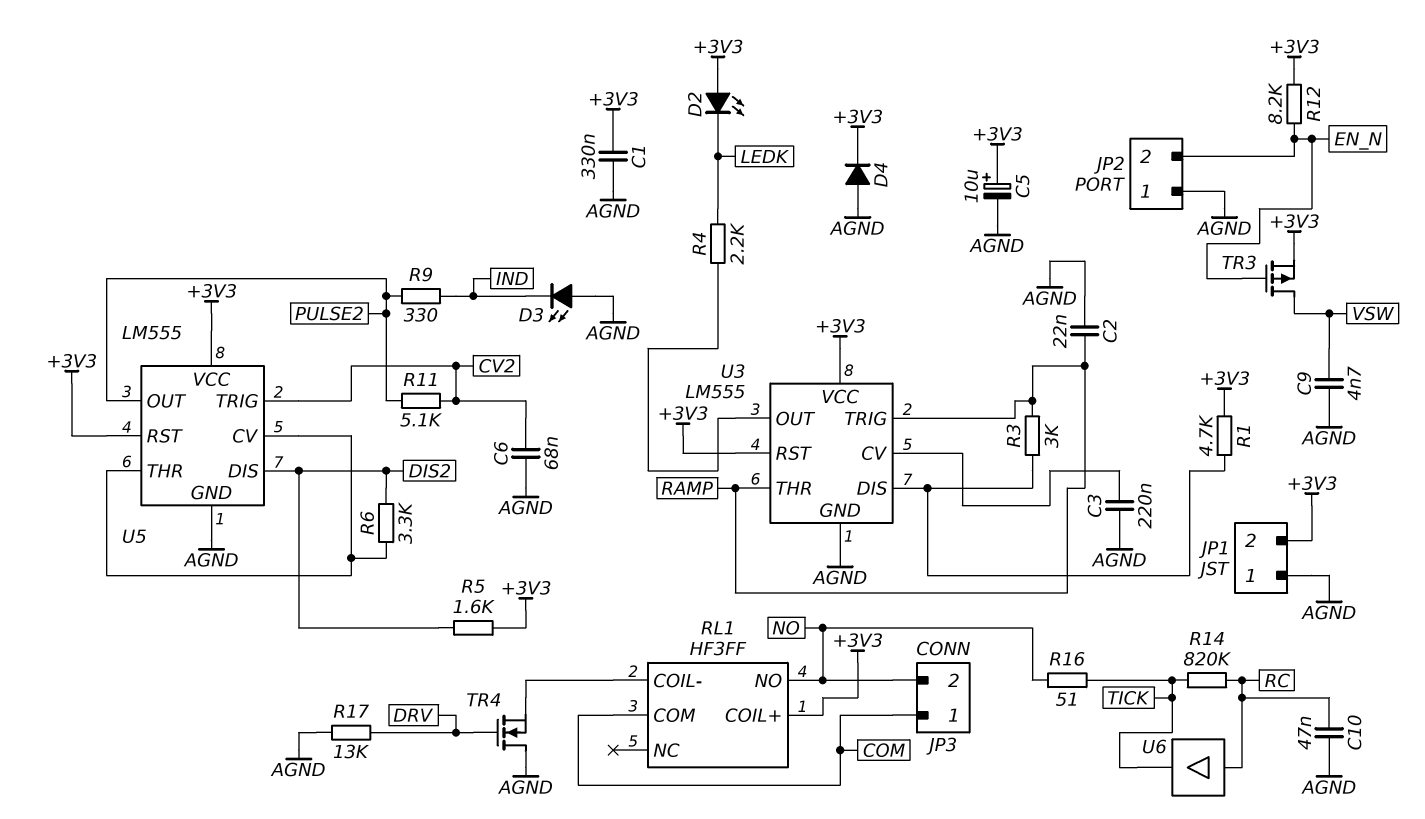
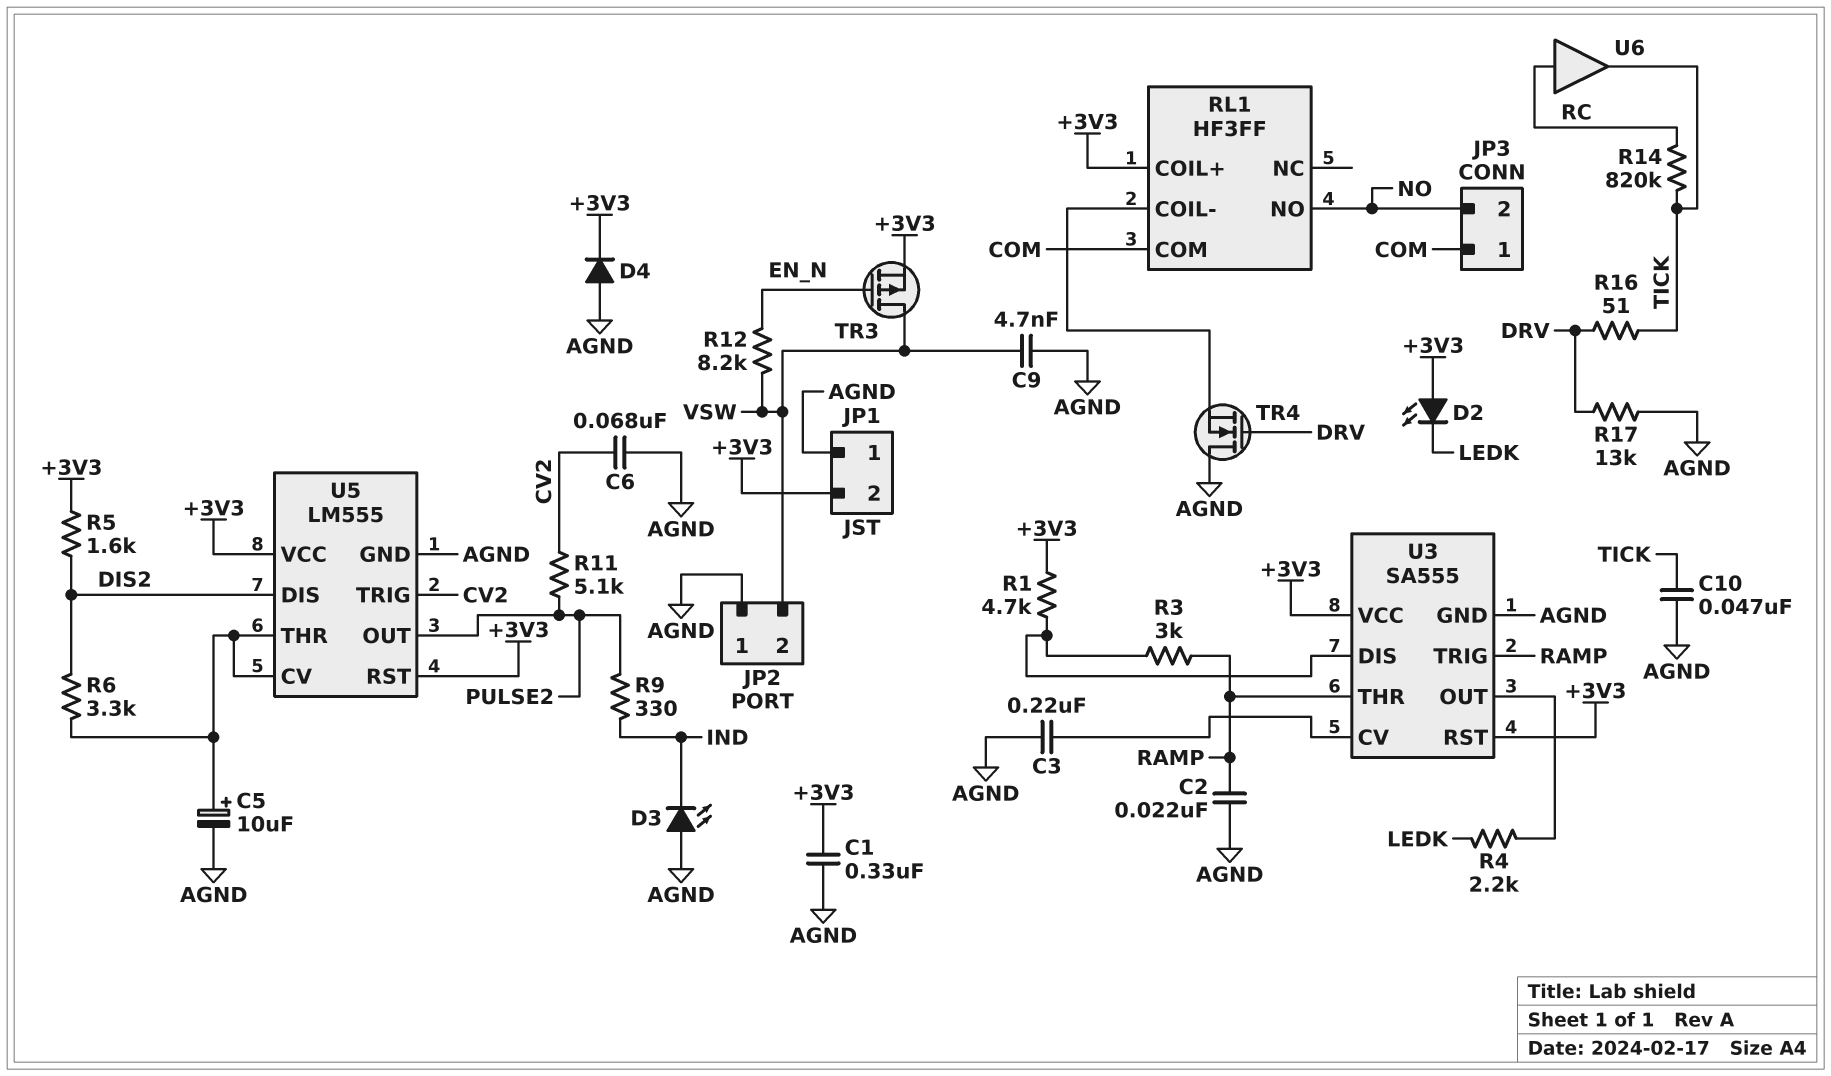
C5: 10uF (plus +3V3, minus AGND) -> 10uF (plus U5/CV, minus AGND)
C10: 47nF (AGND, RC) -> 47nF (AGND, TICK)
JP2 pin 2: EN_N -> VSW
R12: 8.2k (+3V3, EN_N) -> 8.2k (EN_N, VSW)
R16: 51 (NO, TICK) -> 51 (DRV, TICK)
U3: LM555 -> SA555

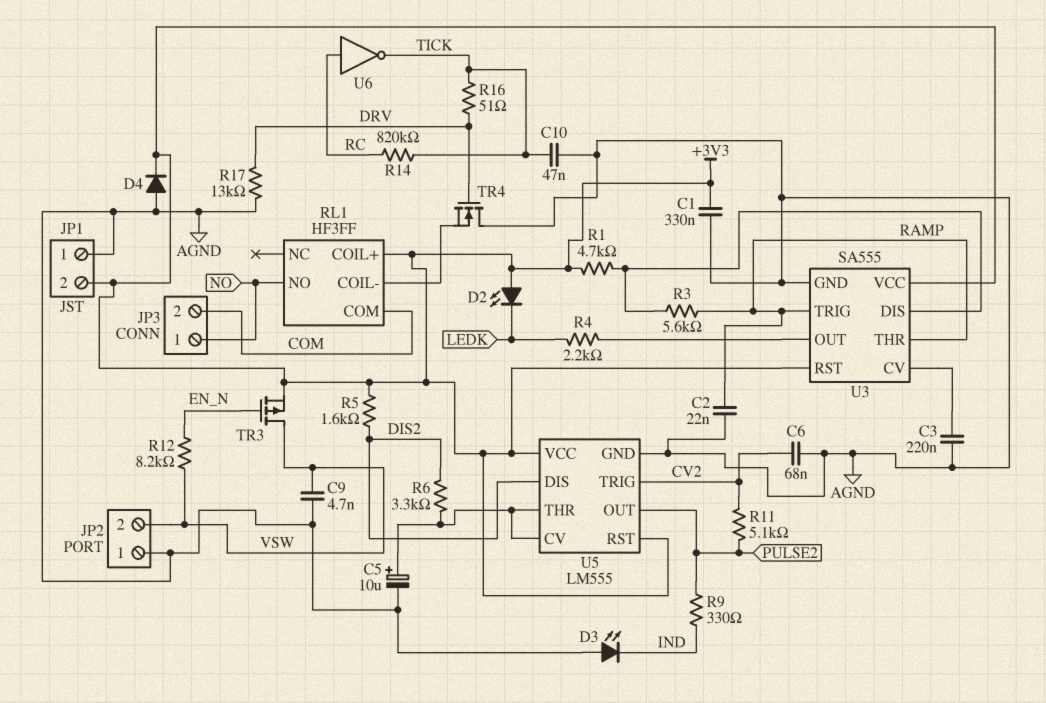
JP3 pin 1: COM -> NO
JP3 pin 2: NO -> COM
R3: 3k (RAMP, U3/DIS) -> 5.6k (RAMP, U3/DIS)
U6: buffer (in RC, out TICK) -> NOT (in RC, out TICK)

